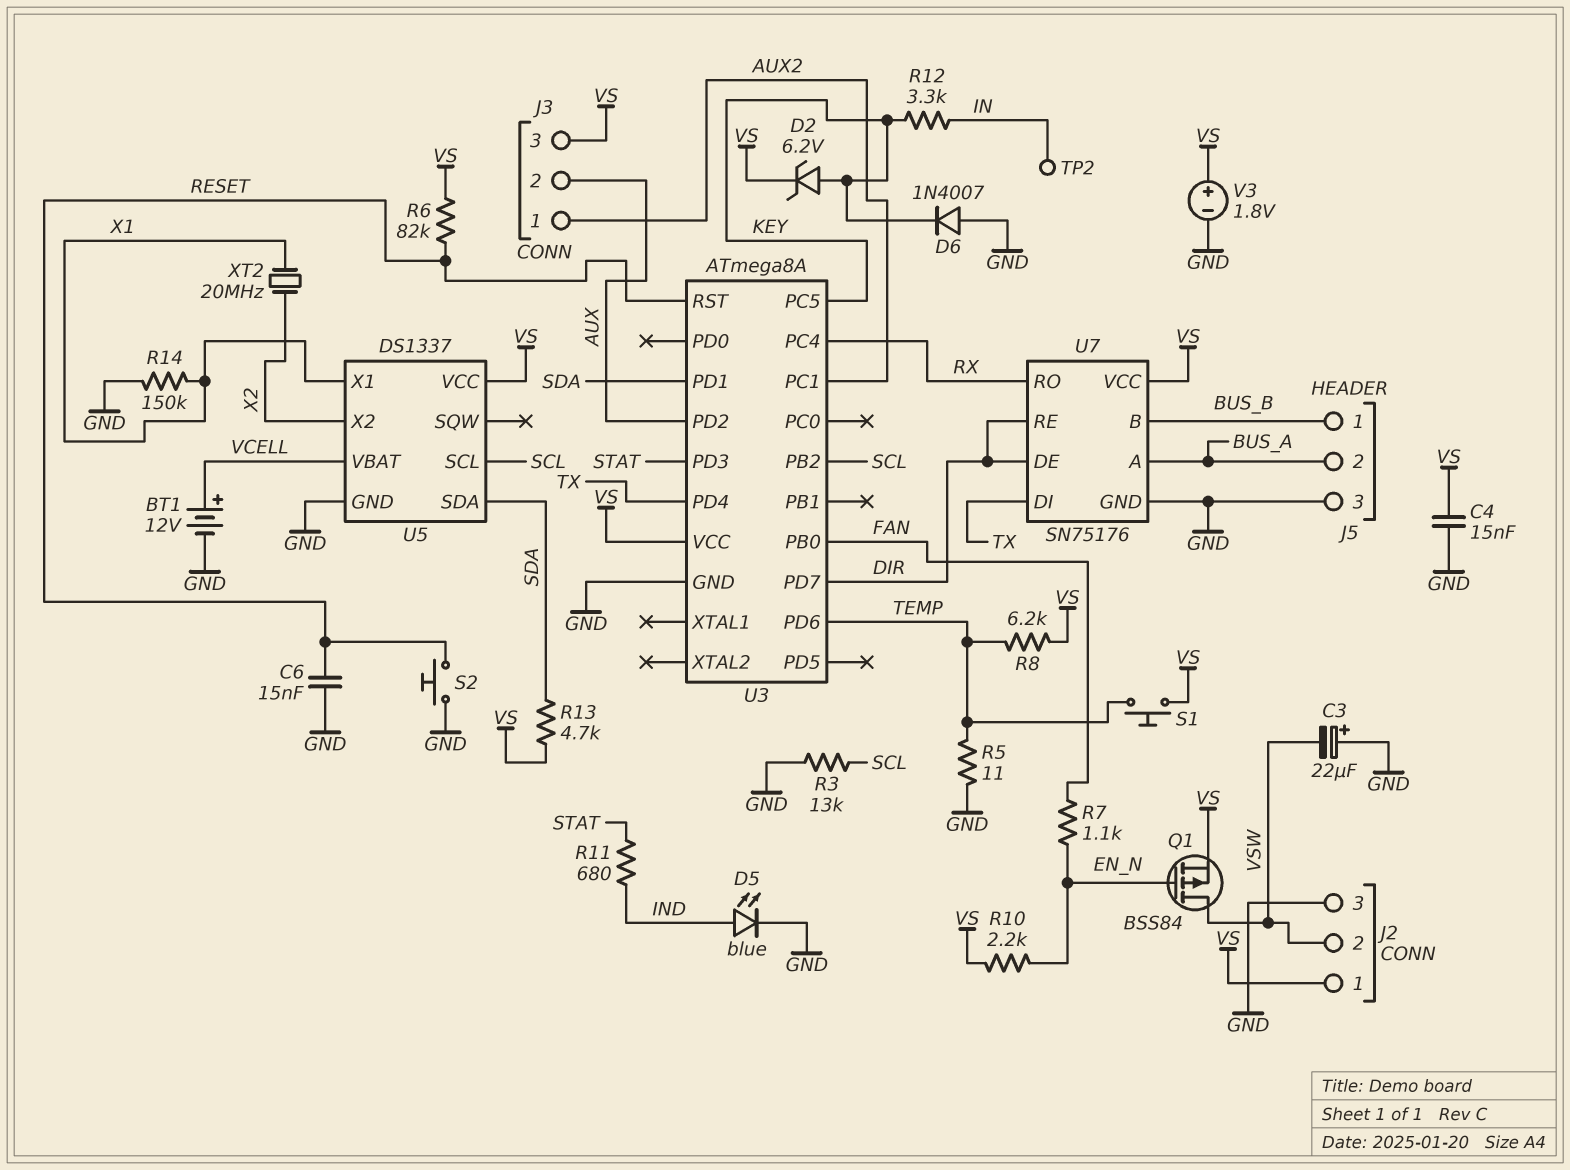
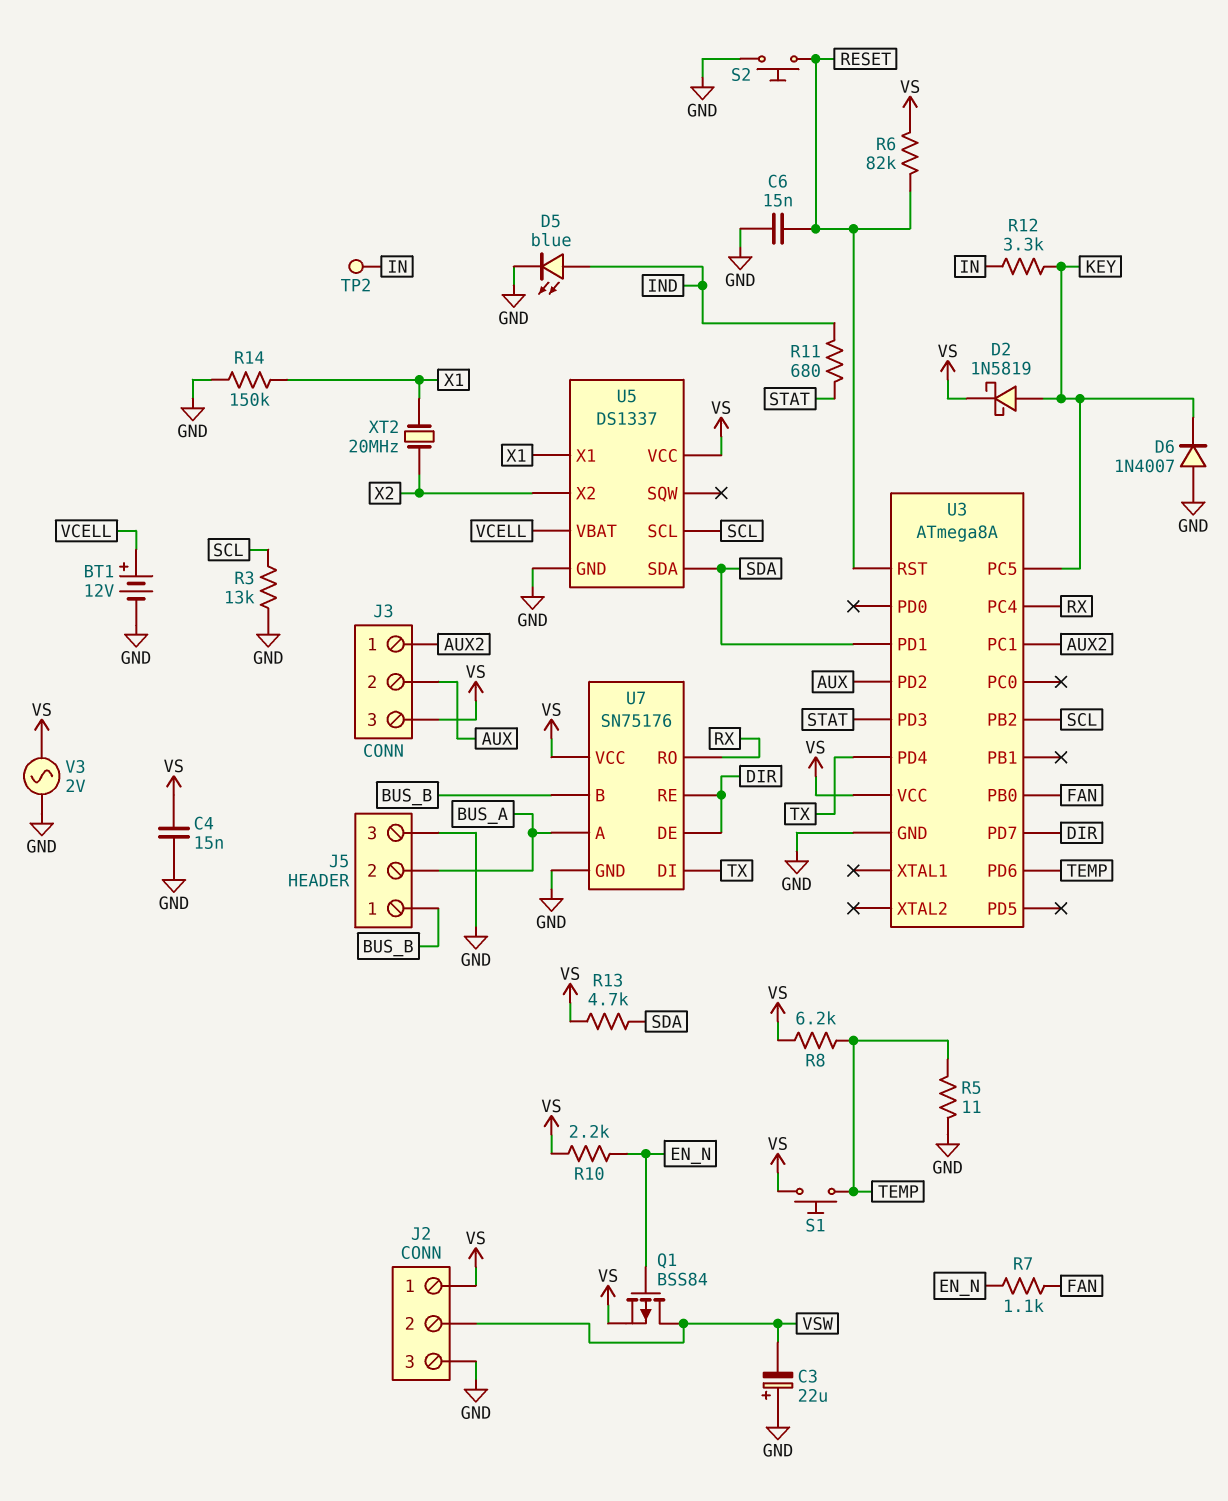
D2: zener 6.2V (A KEY, K VS) -> schottky 1N5819 (A KEY, K VS)
V3: 1.8V (plus VS, minus GND) -> AC 2V (GND, VS)

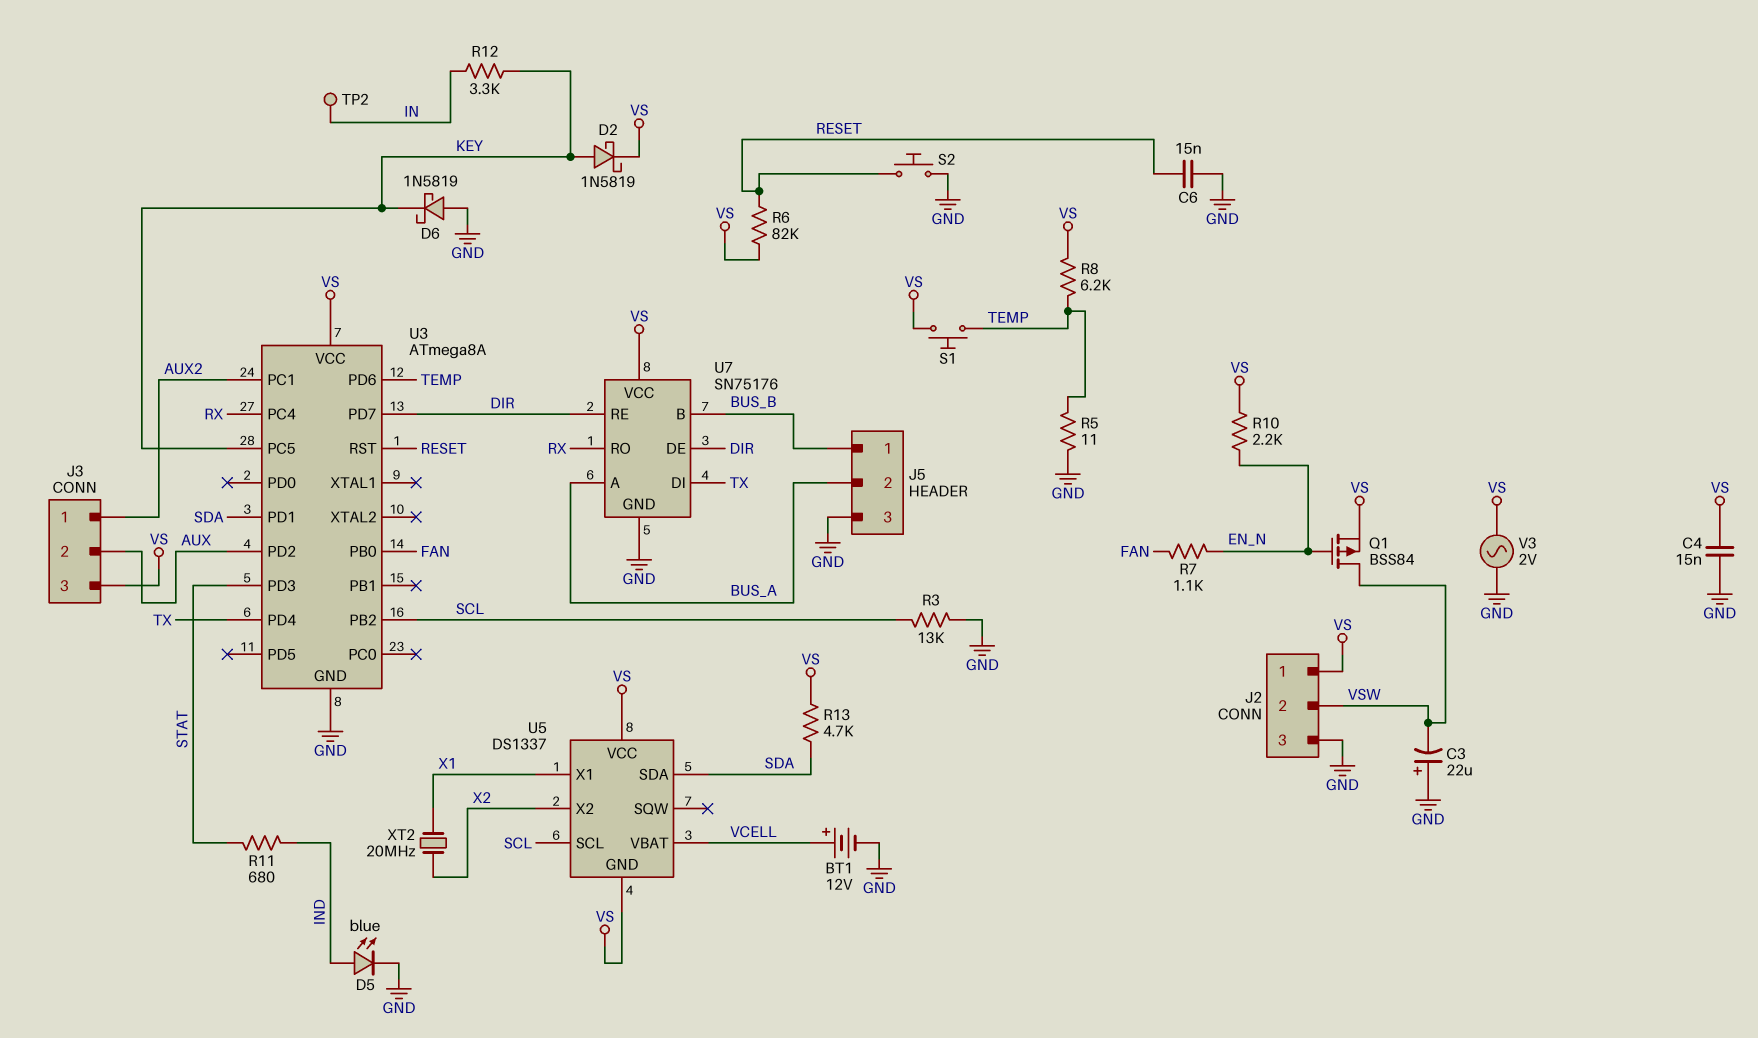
D6: diode 1N4007 (A GND, K KEY) -> schottky 1N5819 (A GND, K KEY)
R14: 150k (GND, X1) -> none
U5 pin GND: GND -> VS

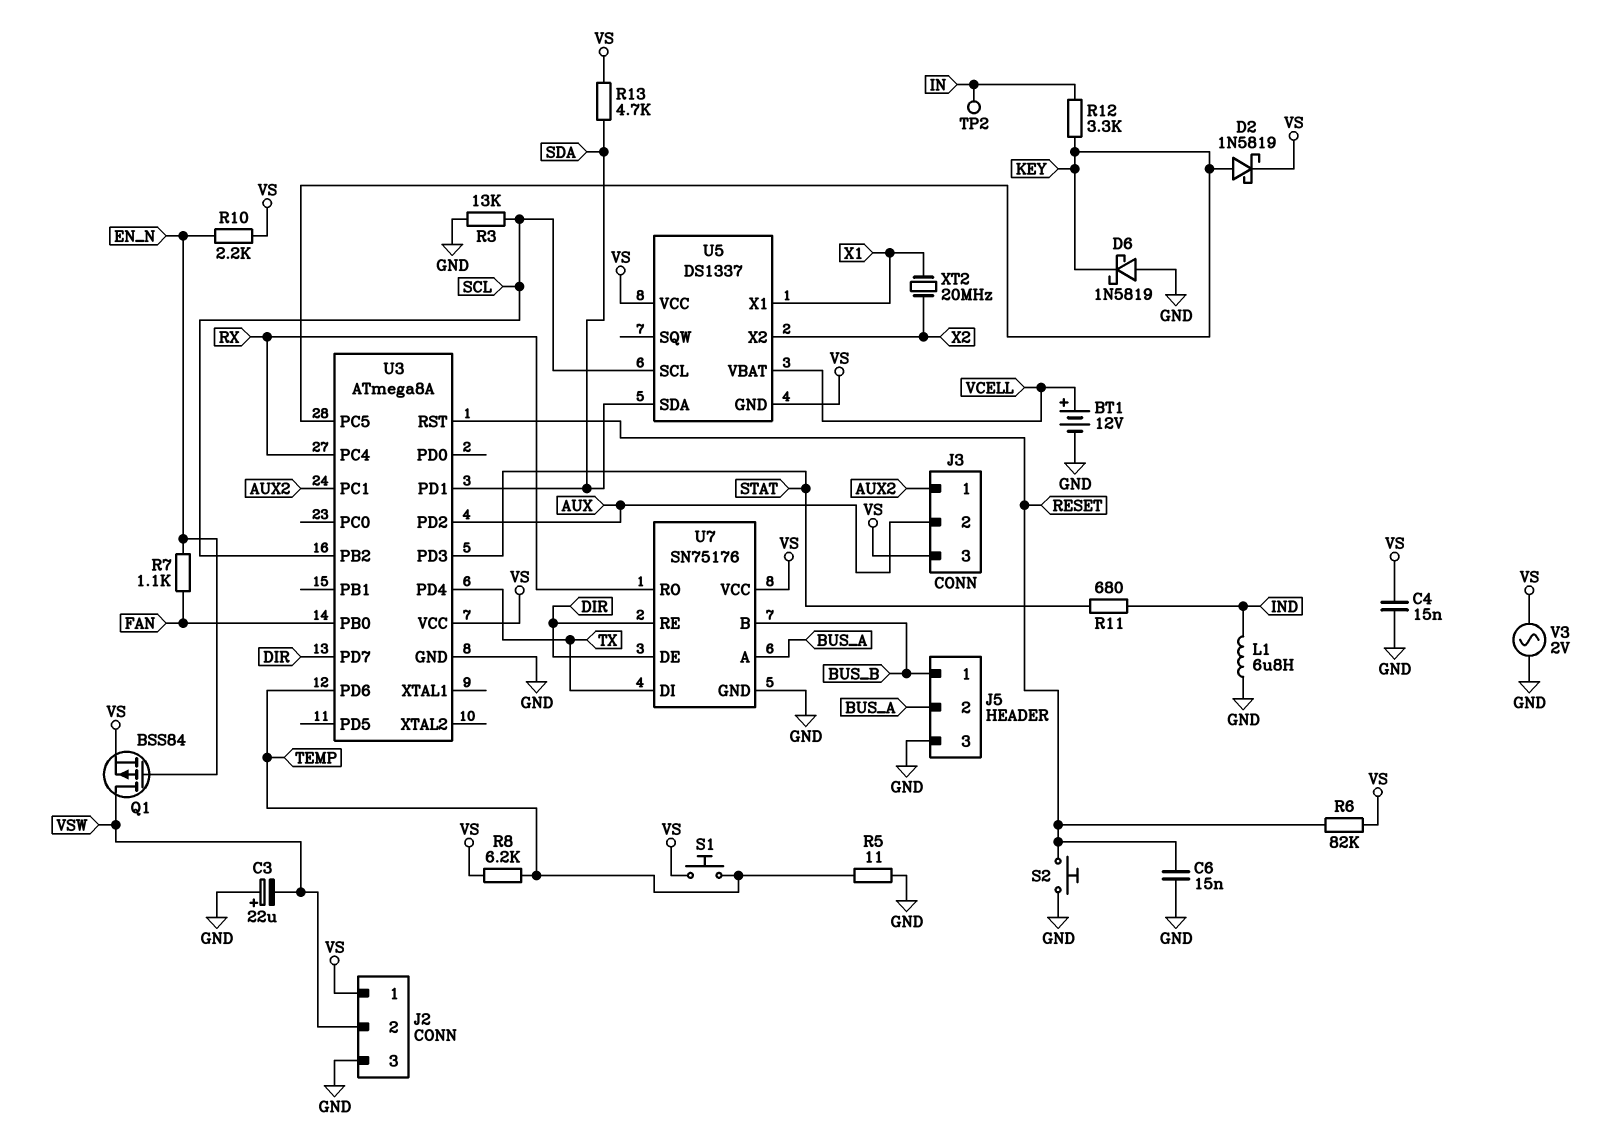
D5: LED blue (A IND, K GND) -> none
L1: none -> 6.8uH (GND, IND)

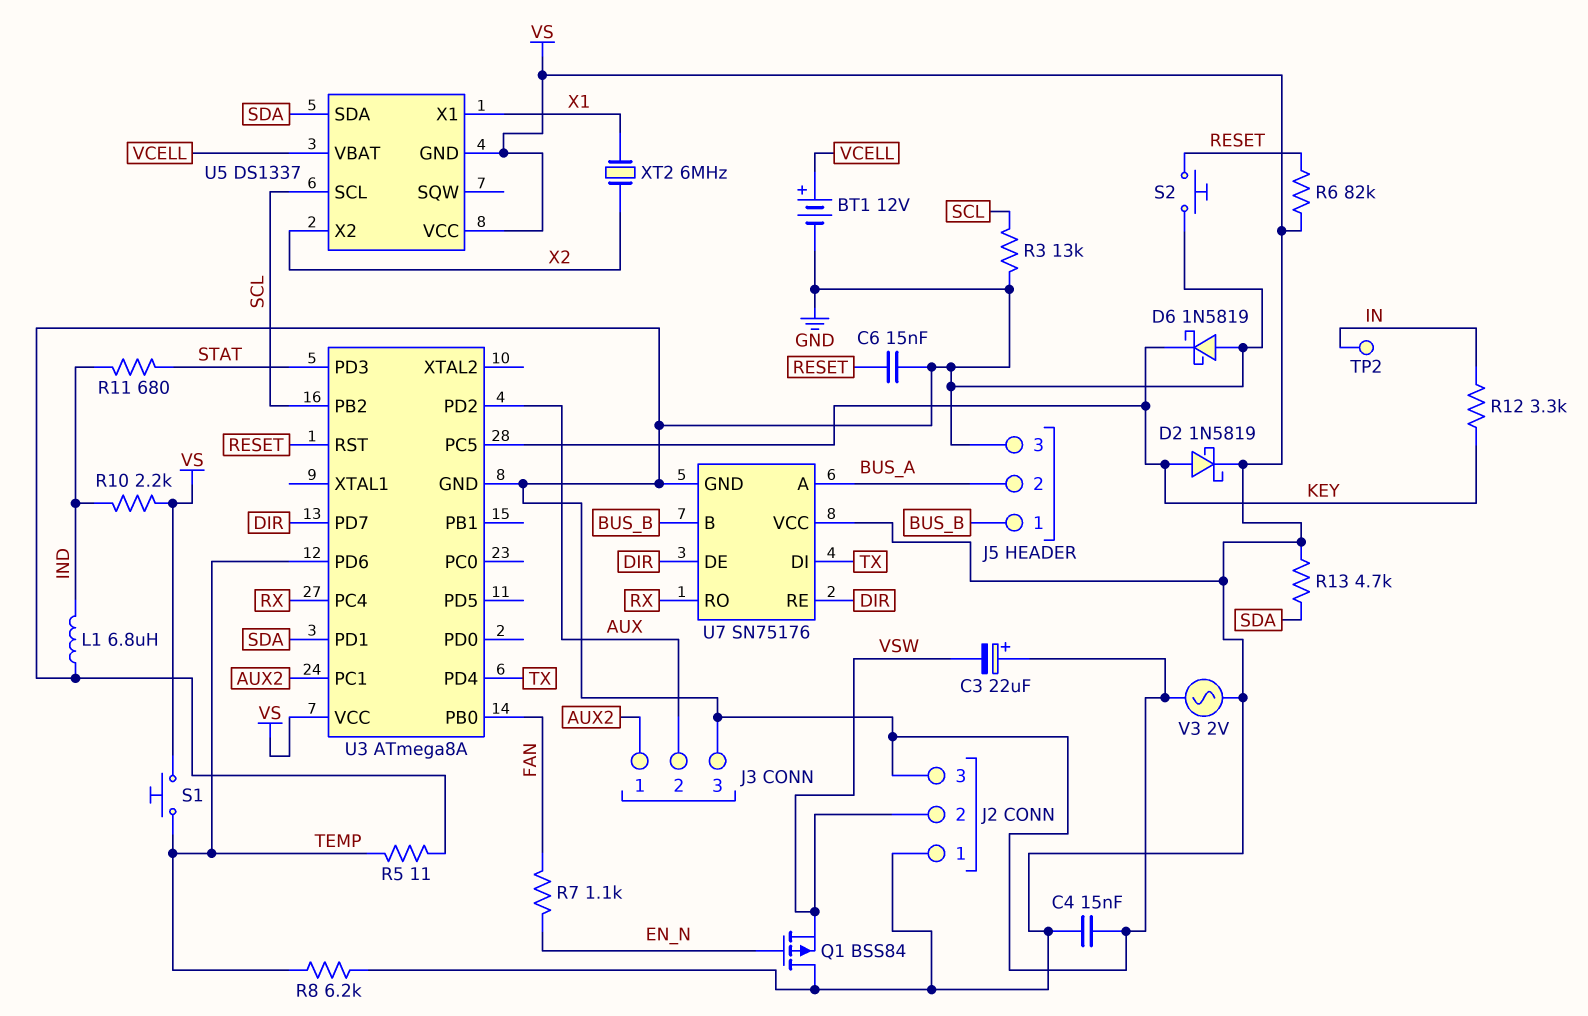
J3 pin 3: VS -> GND
Q1: PMOS BSS84 (G EN_N, D VSW, S VS) -> PMOS BSS84 (G EN_N, D VS, S VSW)
R10: 2.2k (EN_N, VS) -> 2.2k (IND, VS)
XT2: 20MHz (X1, X2) -> 6MHz (X1, X2)

